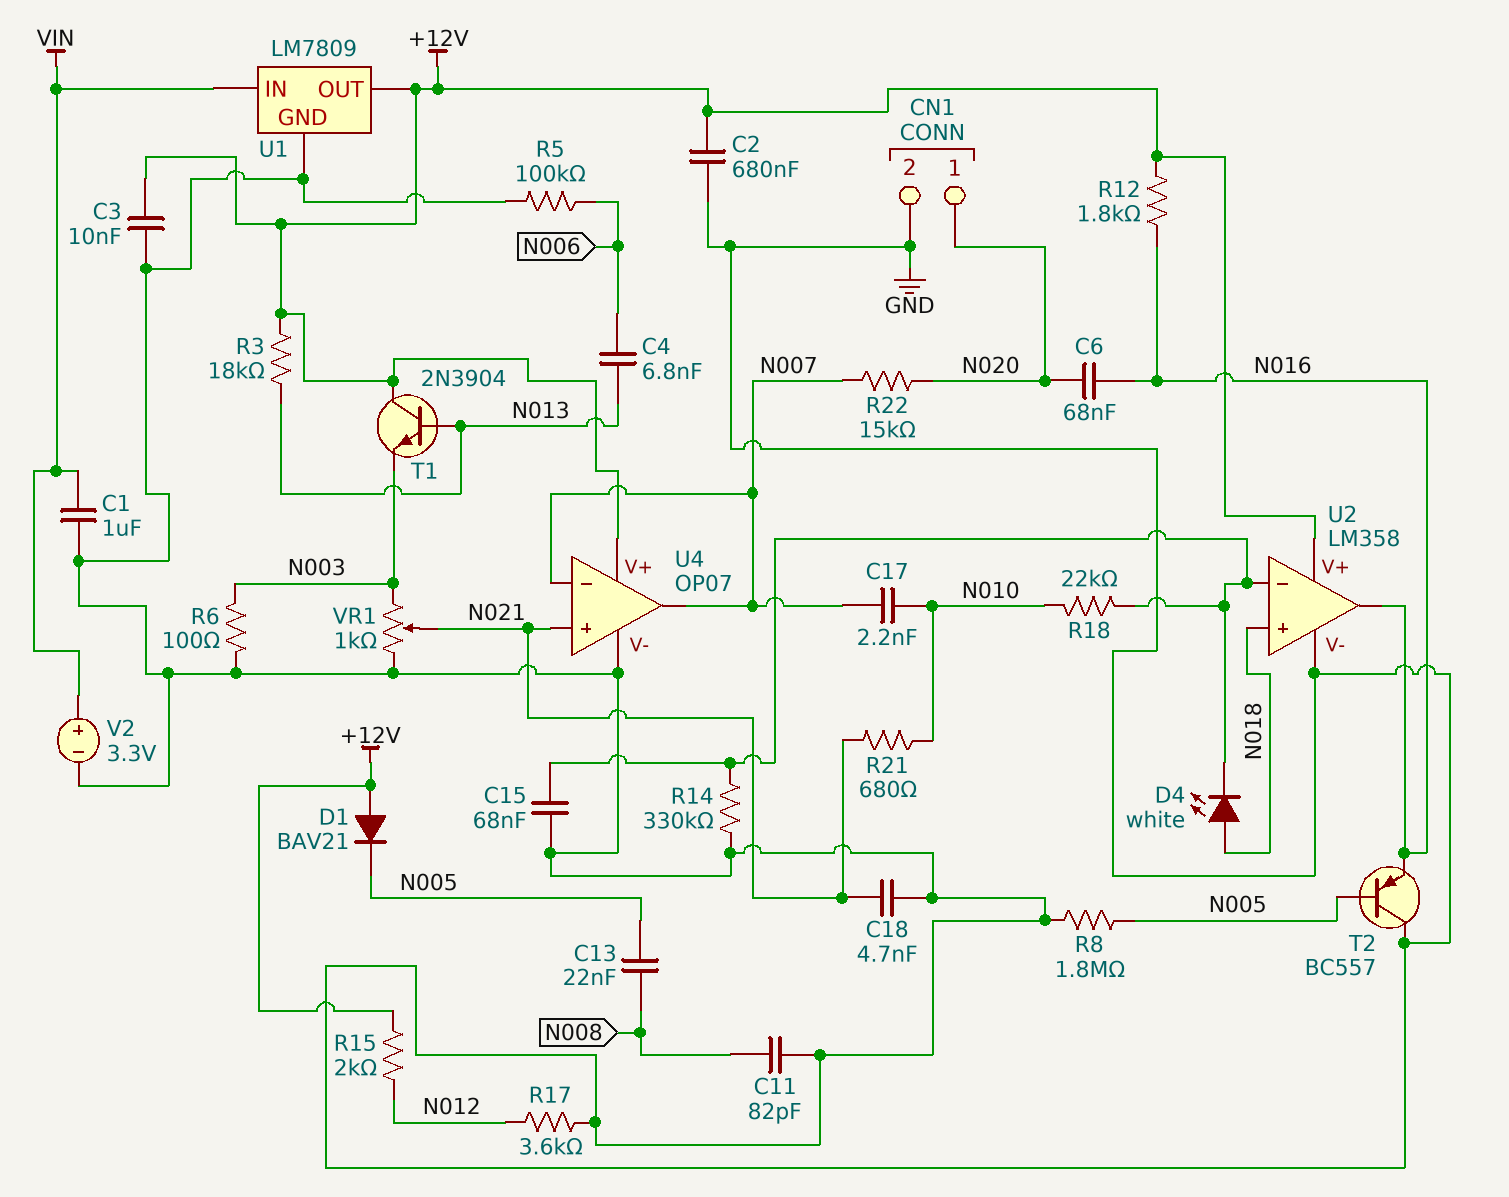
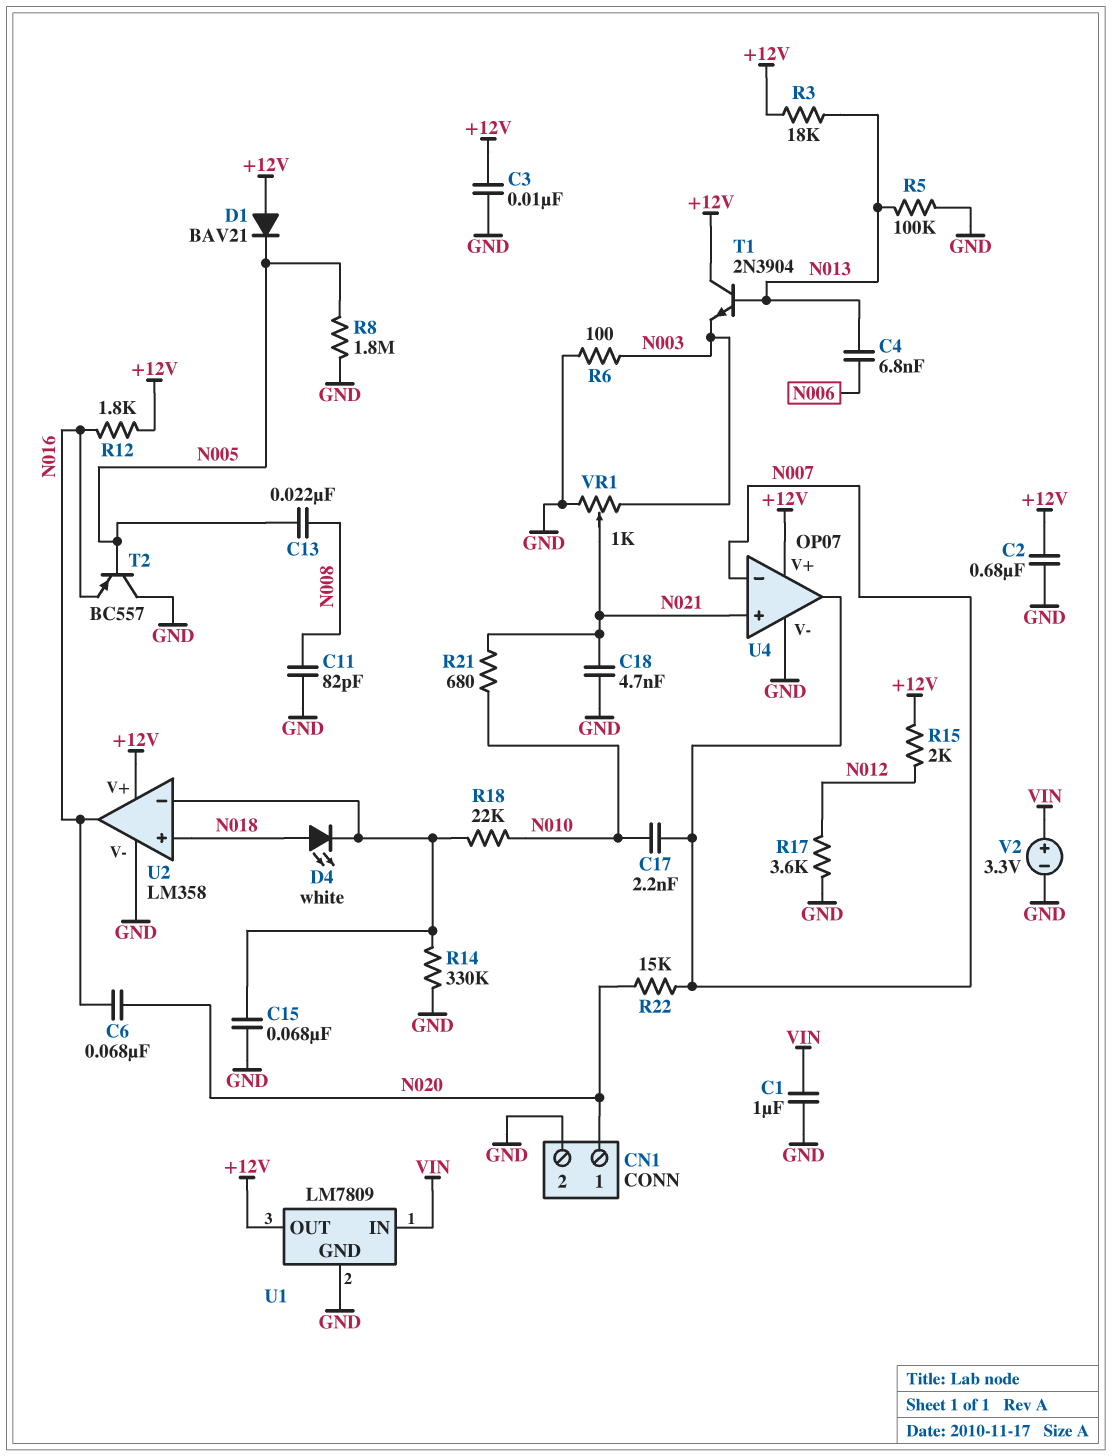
R5: 100k (GND, N006) -> 100k (GND, N013)

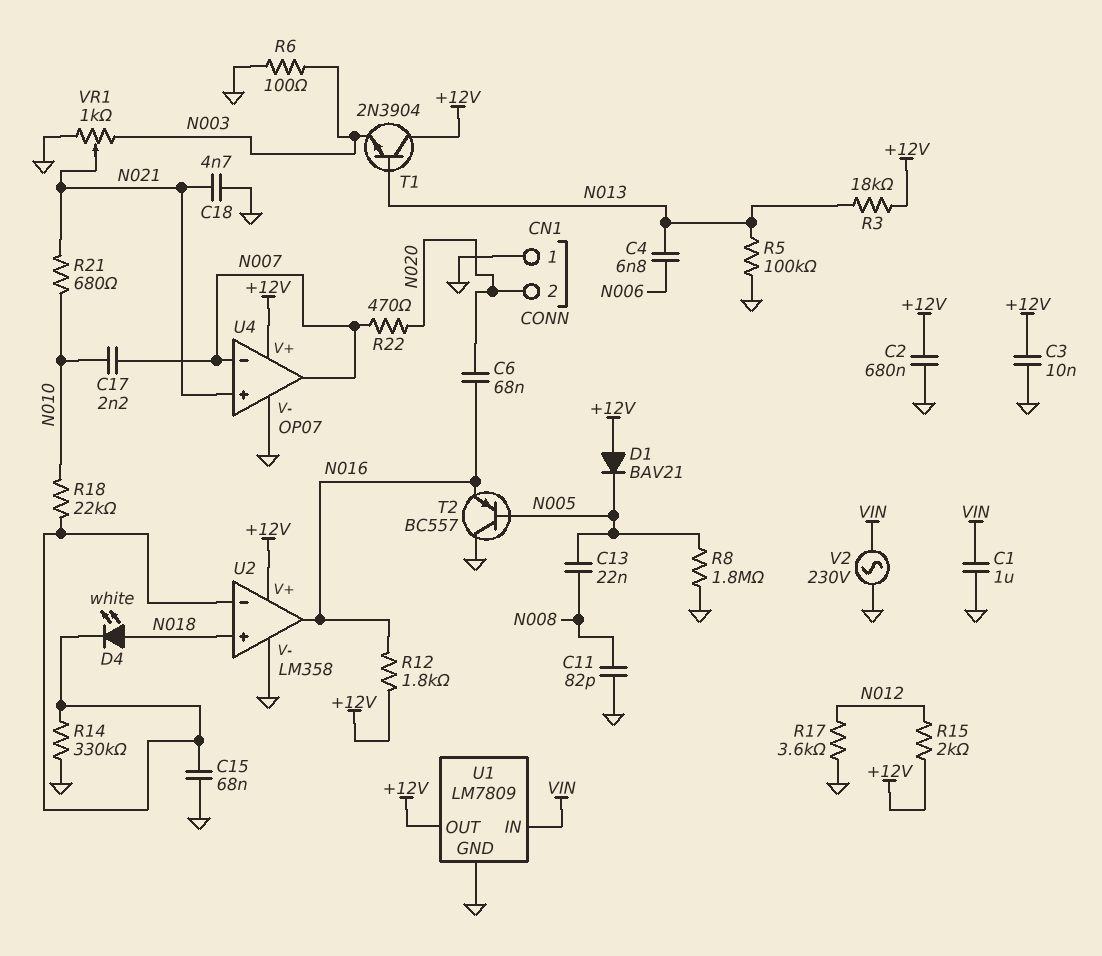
CN1 pin 1: N020 -> GND
CN1 pin 2: GND -> N020
R22: 15k (N007, N020) -> 470 (N007, N020)
V2: 3.3V (plus VIN, minus GND) -> AC 230V (GND, VIN)

